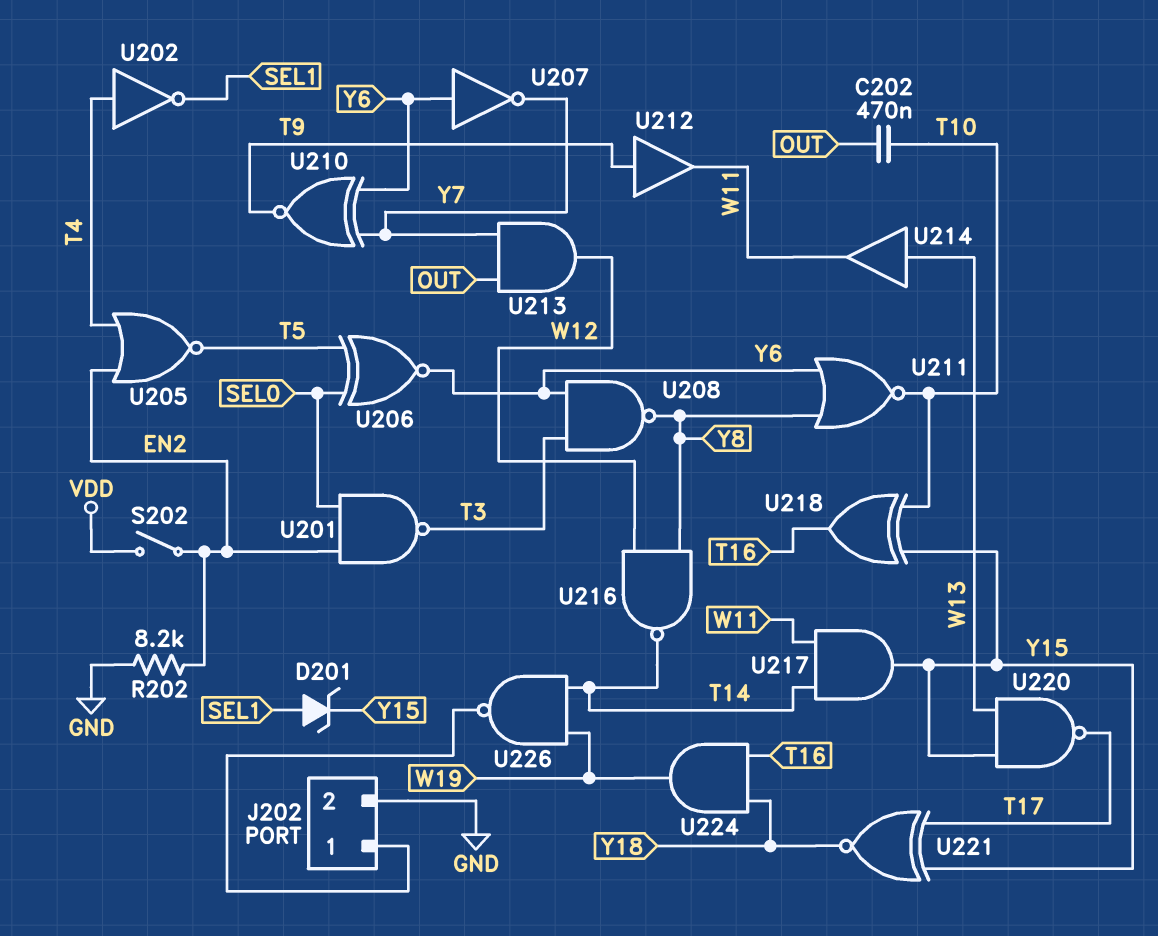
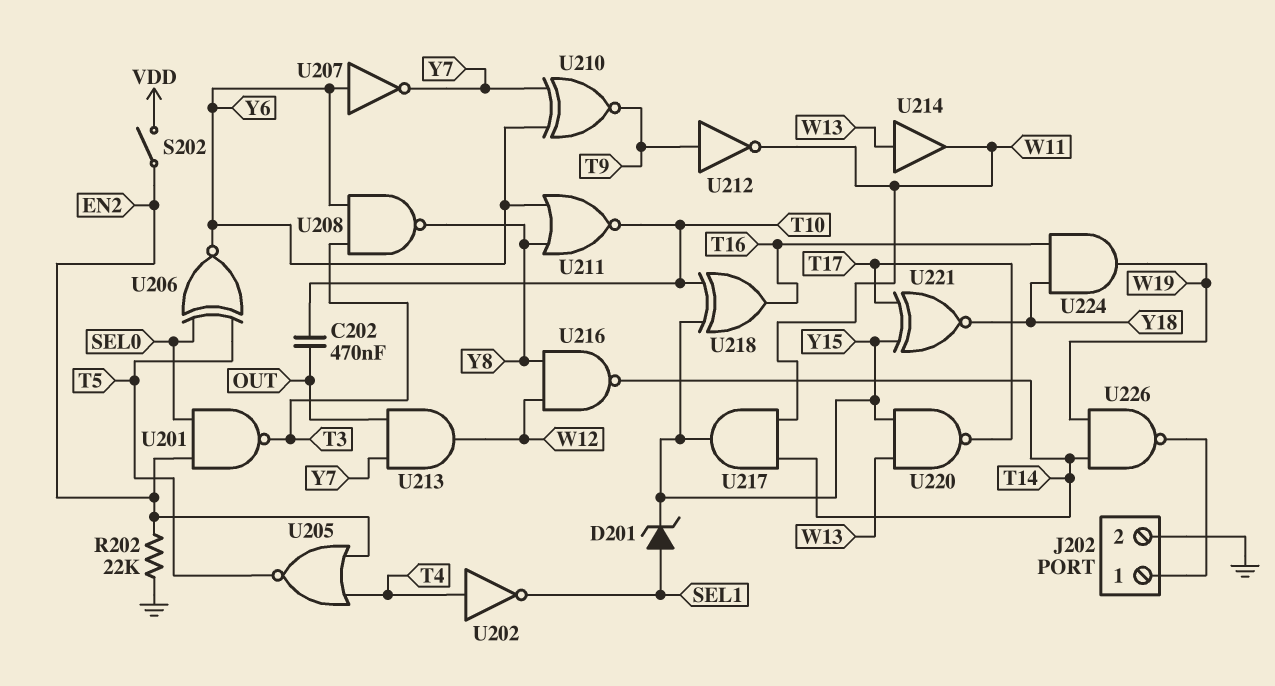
R202: 8.2k (EN2, GND) -> 22k (EN2, GND)
U212: buffer (in T9, out W11) -> NOT (in T9, out W11)

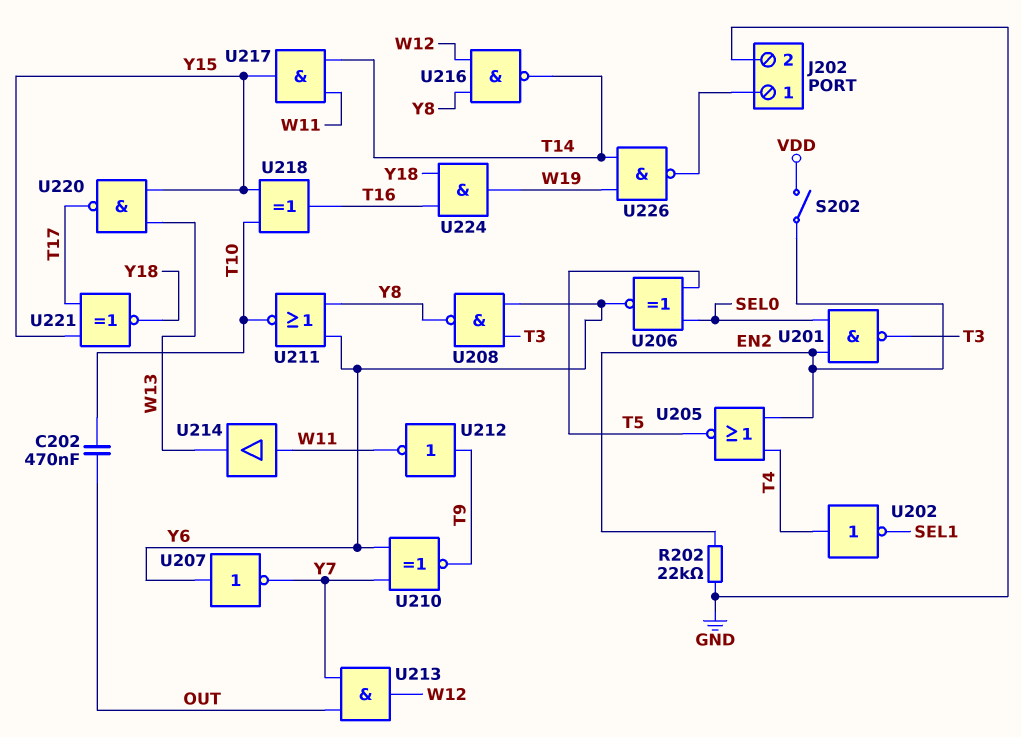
D201: zener (A SEL1, K Y15) -> none
U214: buffer (in W13, out W11) -> buffer (in W11, out W13)

